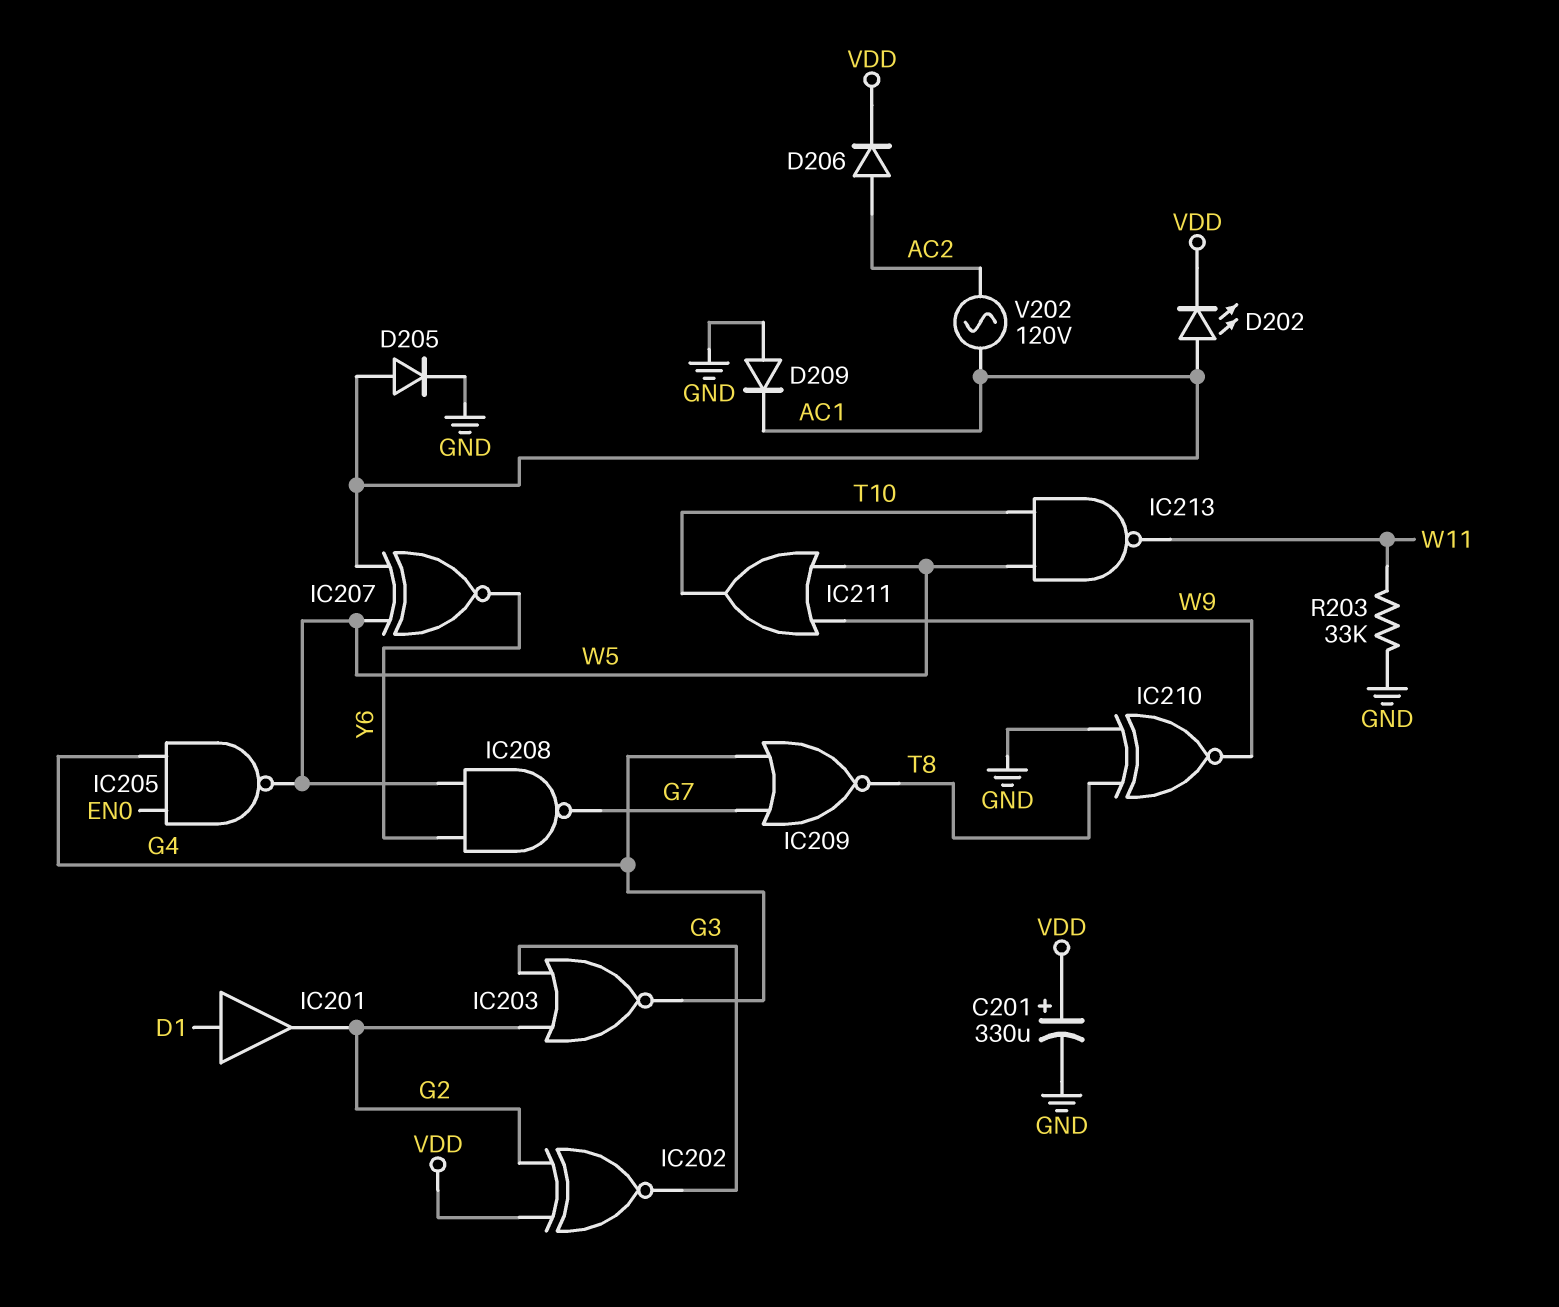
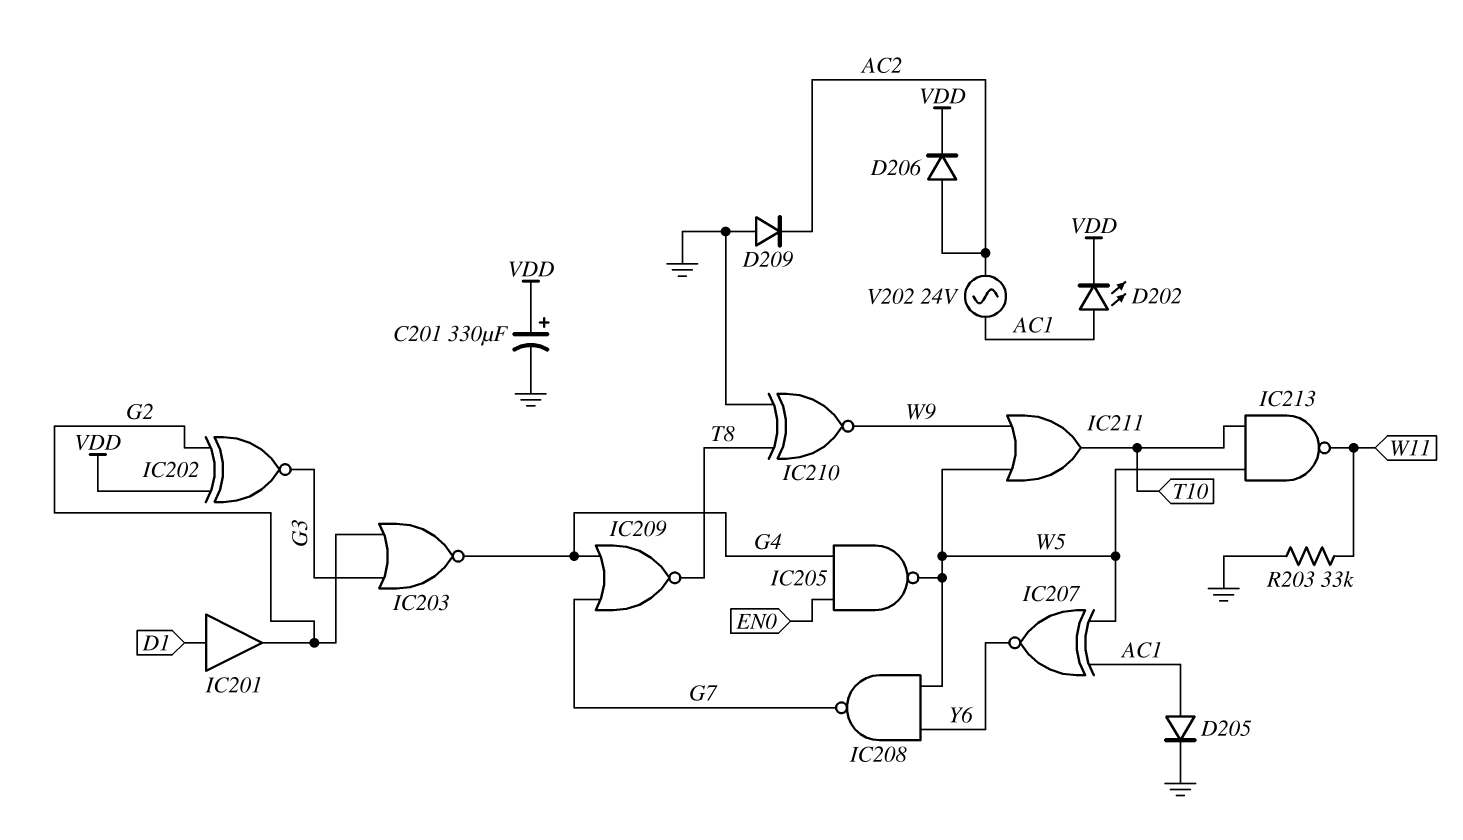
D209: diode (A GND, K AC1) -> diode (A GND, K AC2)
V202: AC 120V (AC1, AC2) -> AC 24V (AC1, AC2)

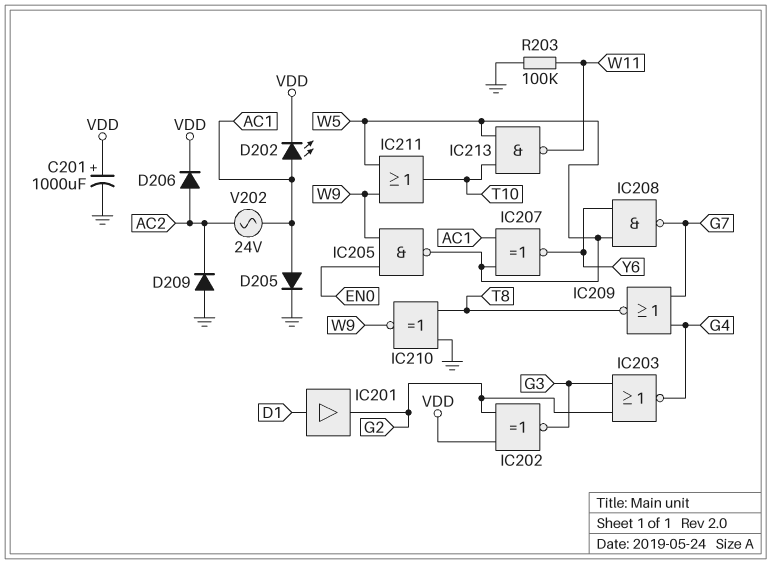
C201: 330uF (plus VDD, minus GND) -> 1000uF (plus VDD, minus GND)
IC205: NAND (in EN0, in G4, out W5) -> NAND (in EN0, in W9, out W5)
R203: 33k (GND, W11) -> 100k (GND, W11)

